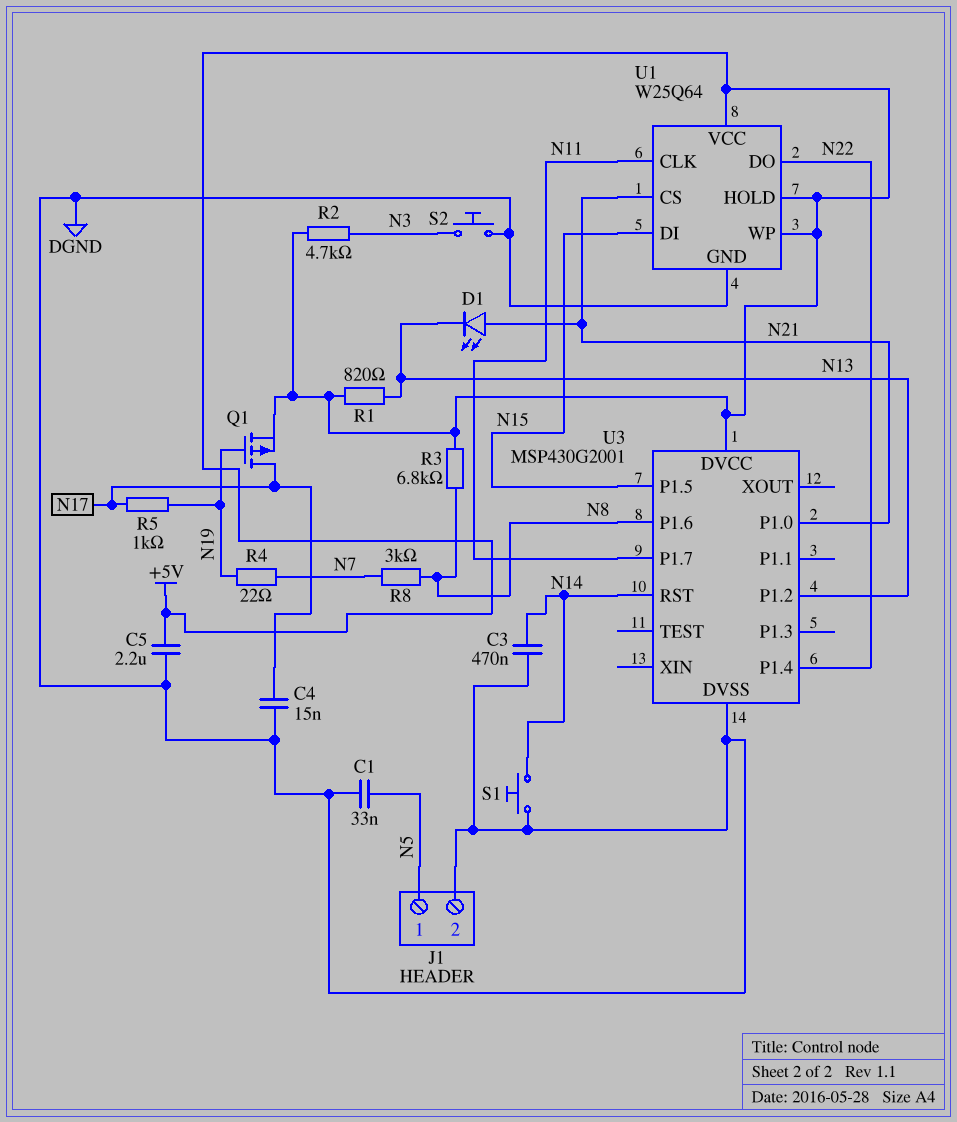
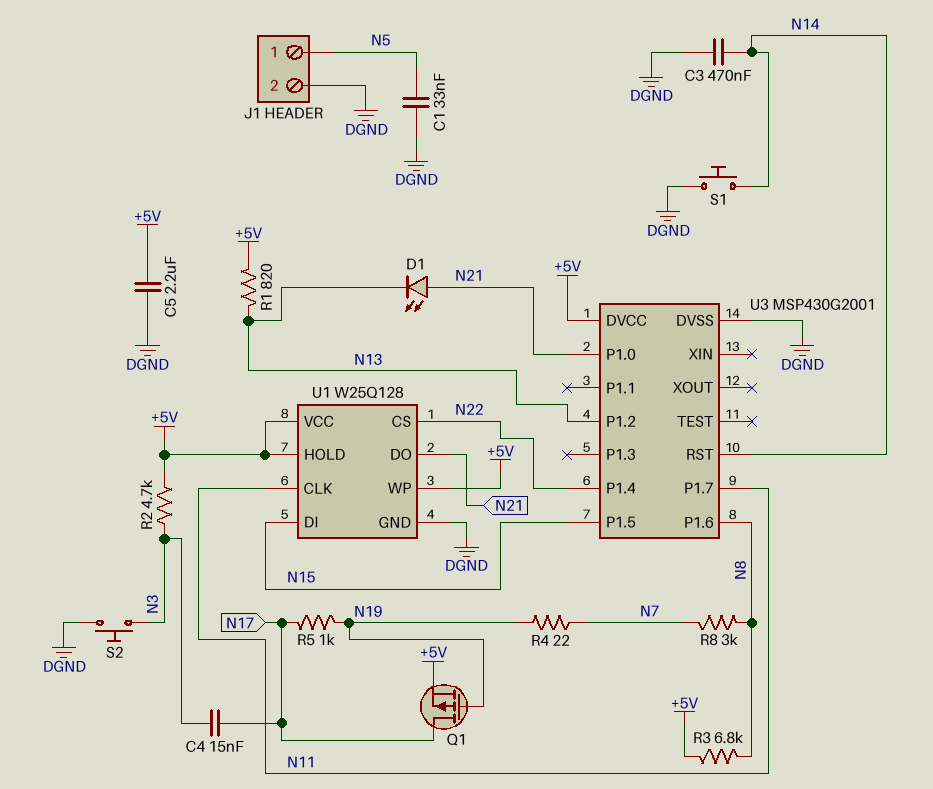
C4: 15nF (DGND, N17) -> 15nF (N3, N17)
U1: W25Q64 -> W25Q128
U1 pin CS: N21 -> N22
U1 pin DO: N22 -> N21

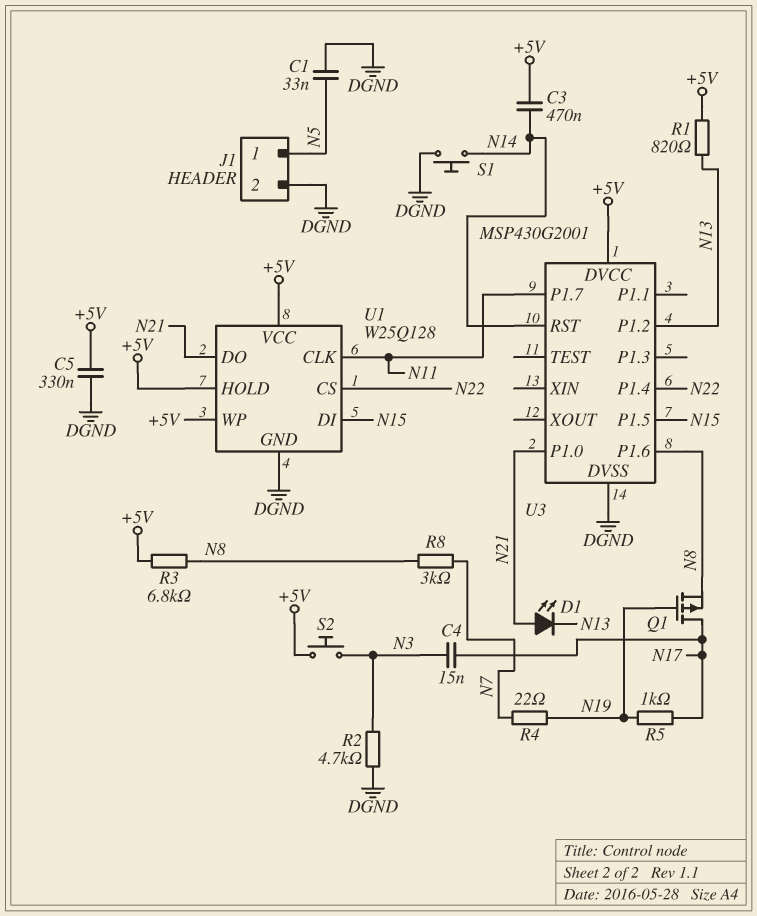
C3: 470nF (DGND, N14) -> 470nF (+5V, N14)
C5: 2.2uF (+5V, DGND) -> 330nF (+5V, DGND)
Q1: PMOS (G N19, D N17, S +5V) -> PMOS (G N19, D N17, S N8)
R2: 4.7k (+5V, N3) -> 4.7k (DGND, N3)
S2: button (DGND, N3) -> button (+5V, N3)

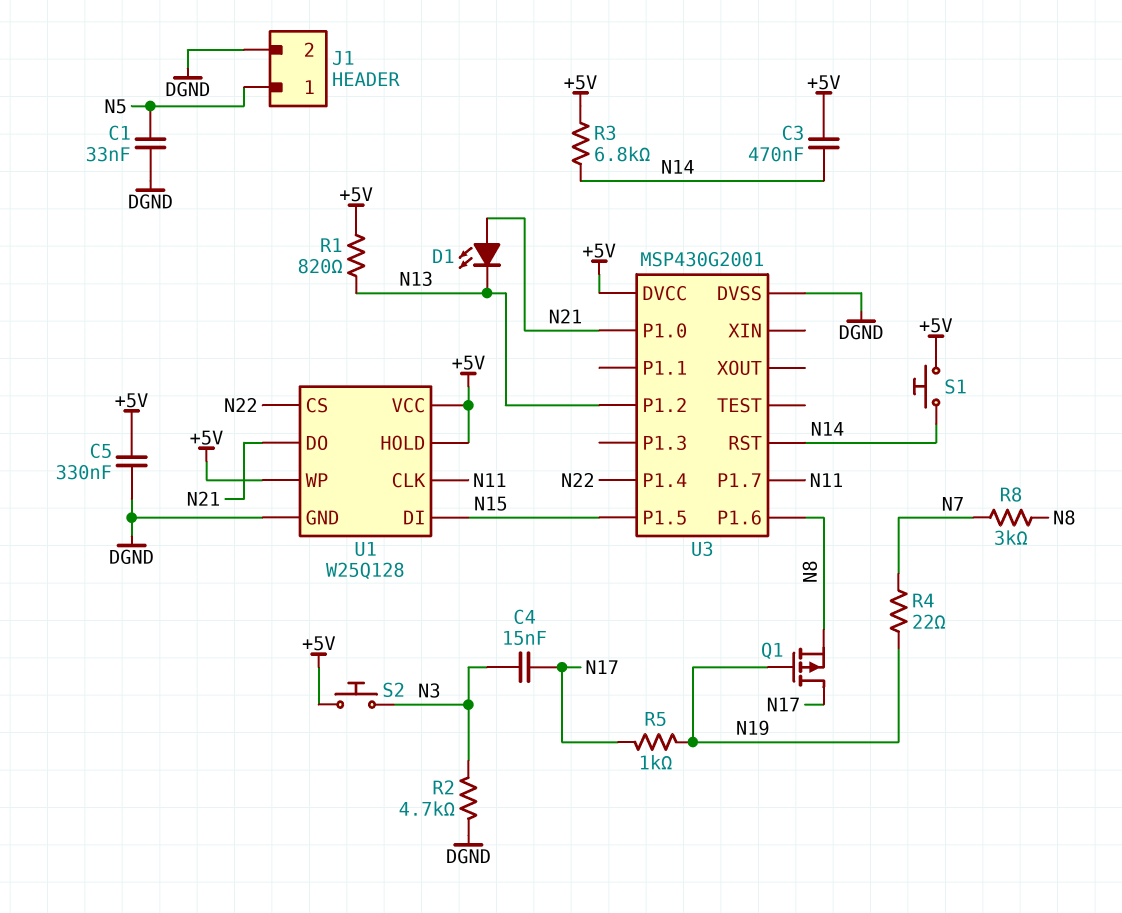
R3: 6.8k (+5V, N8) -> 6.8k (+5V, N14)
S1: button (DGND, N14) -> button (+5V, N14)

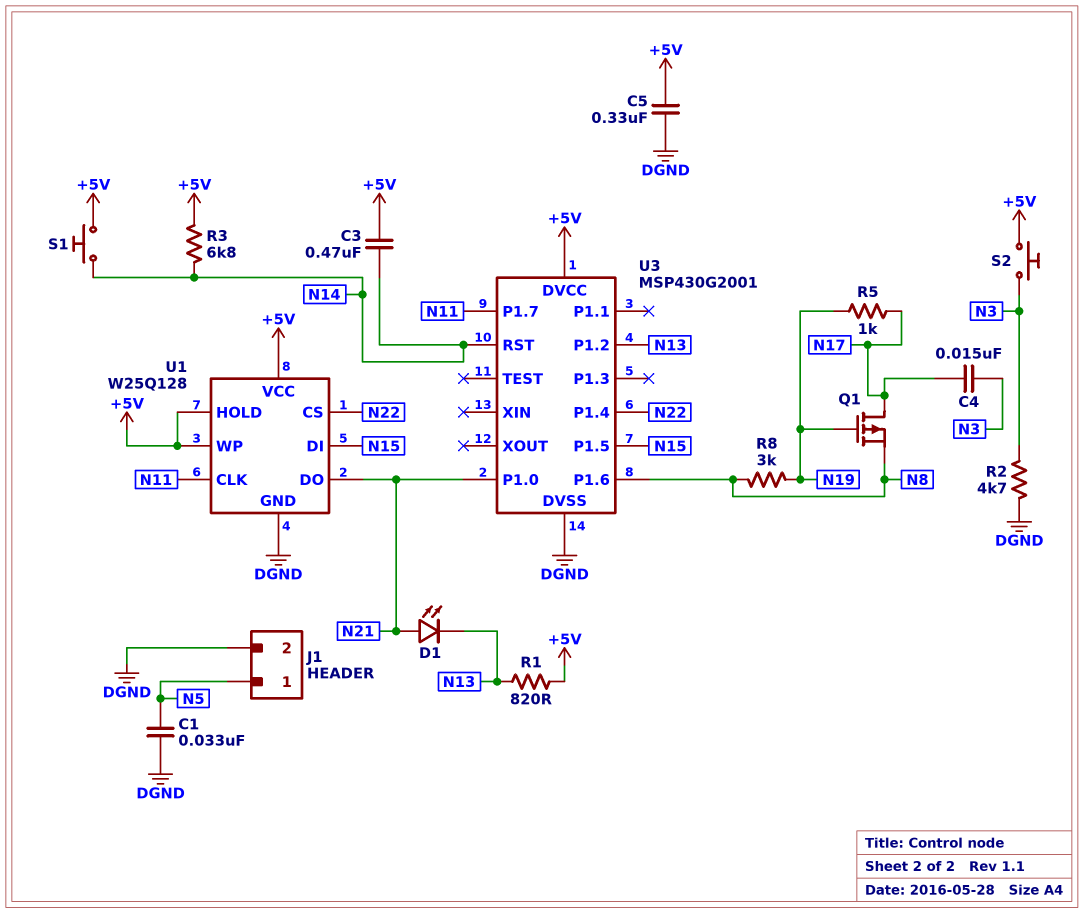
R4: 22 (N7, N19) -> none
R8: 3k (N7, N8) -> 3k (N8, N19)

